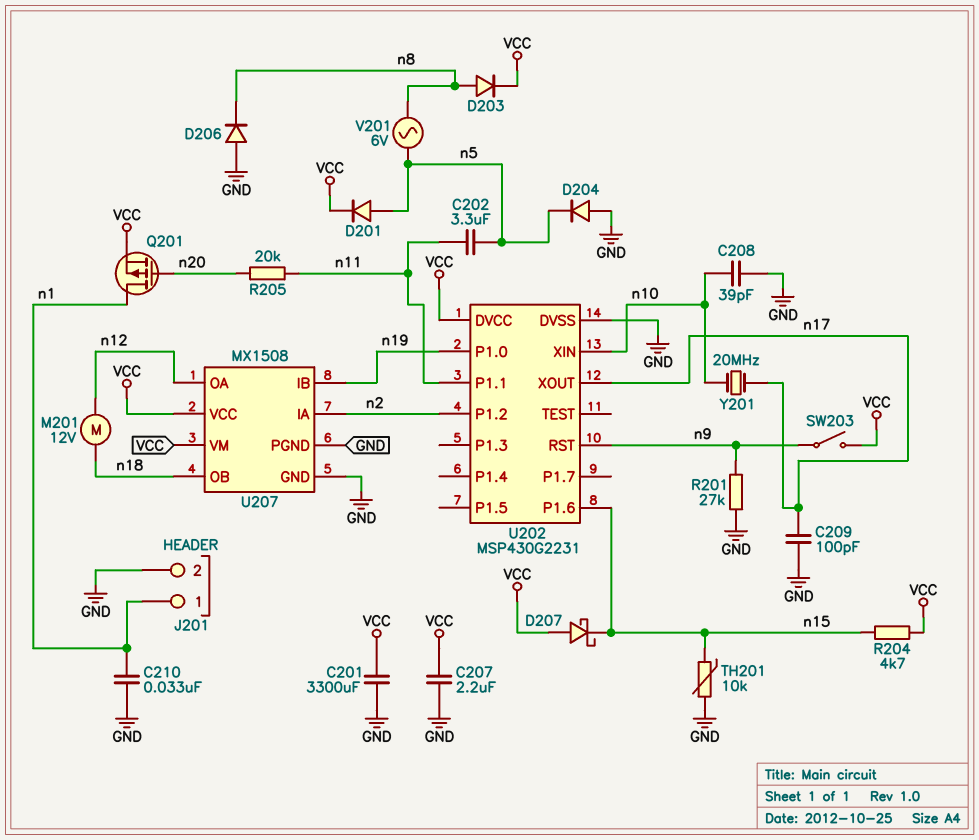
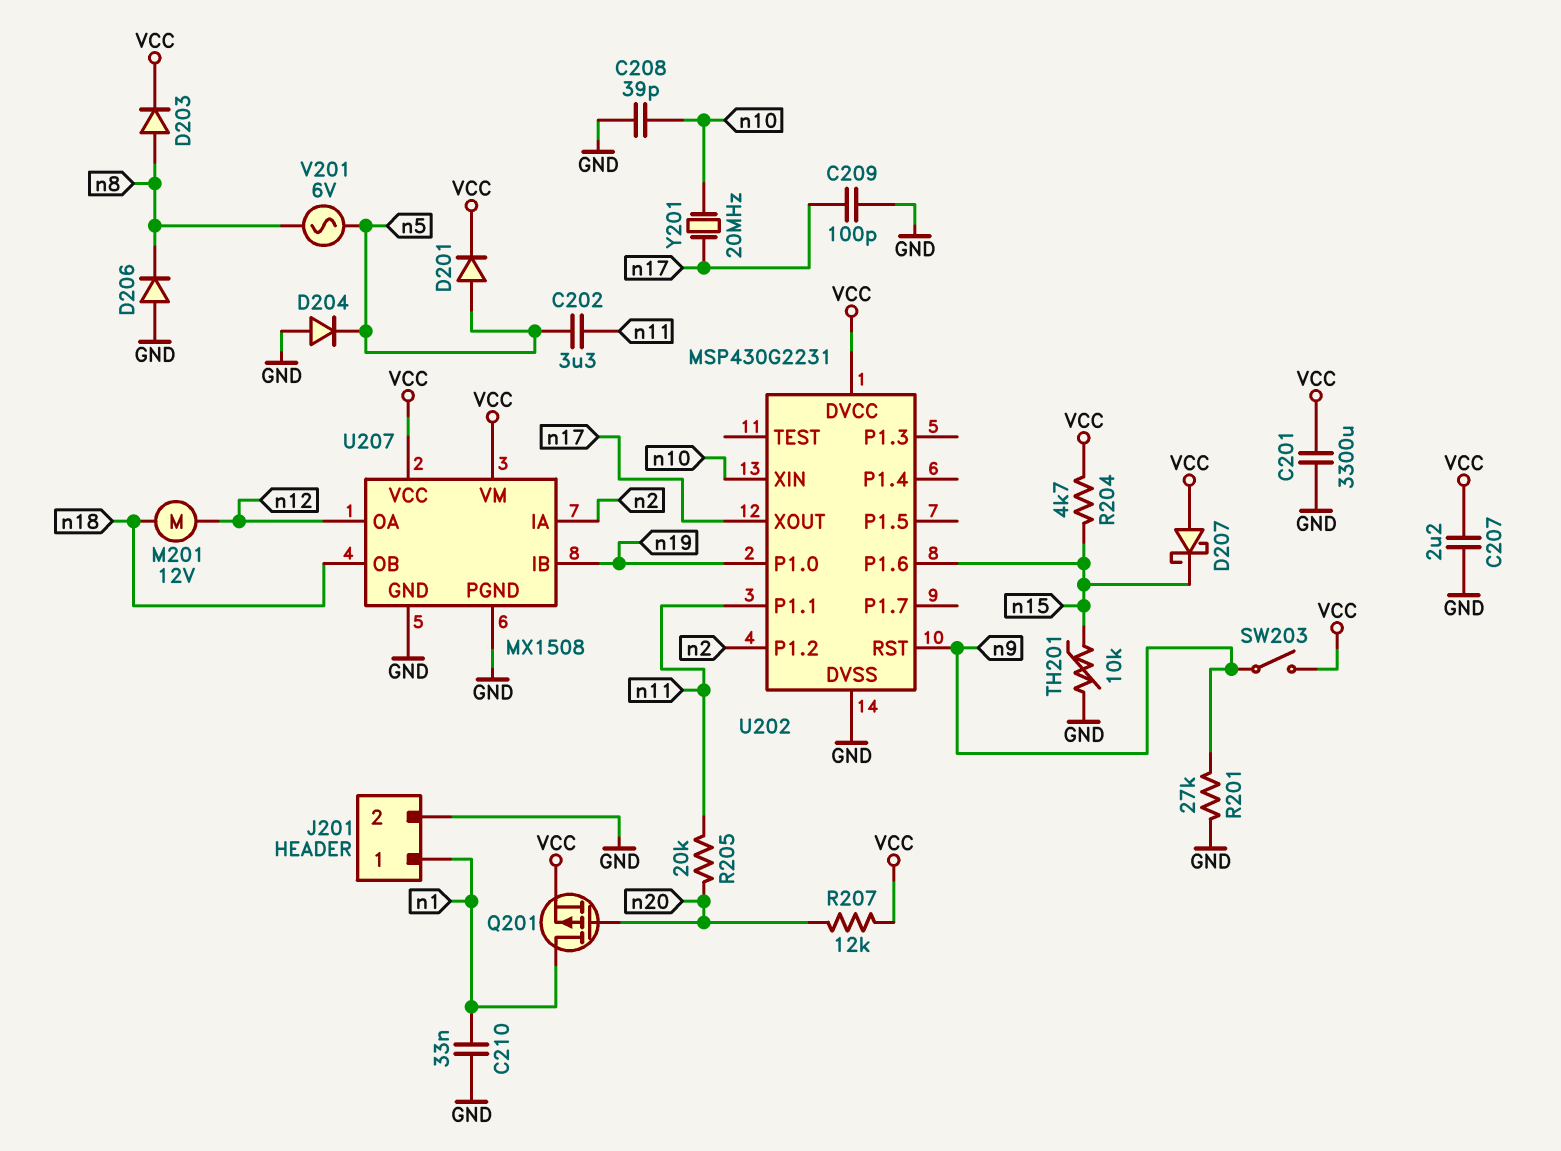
R207: none -> 12k (VCC, n20)

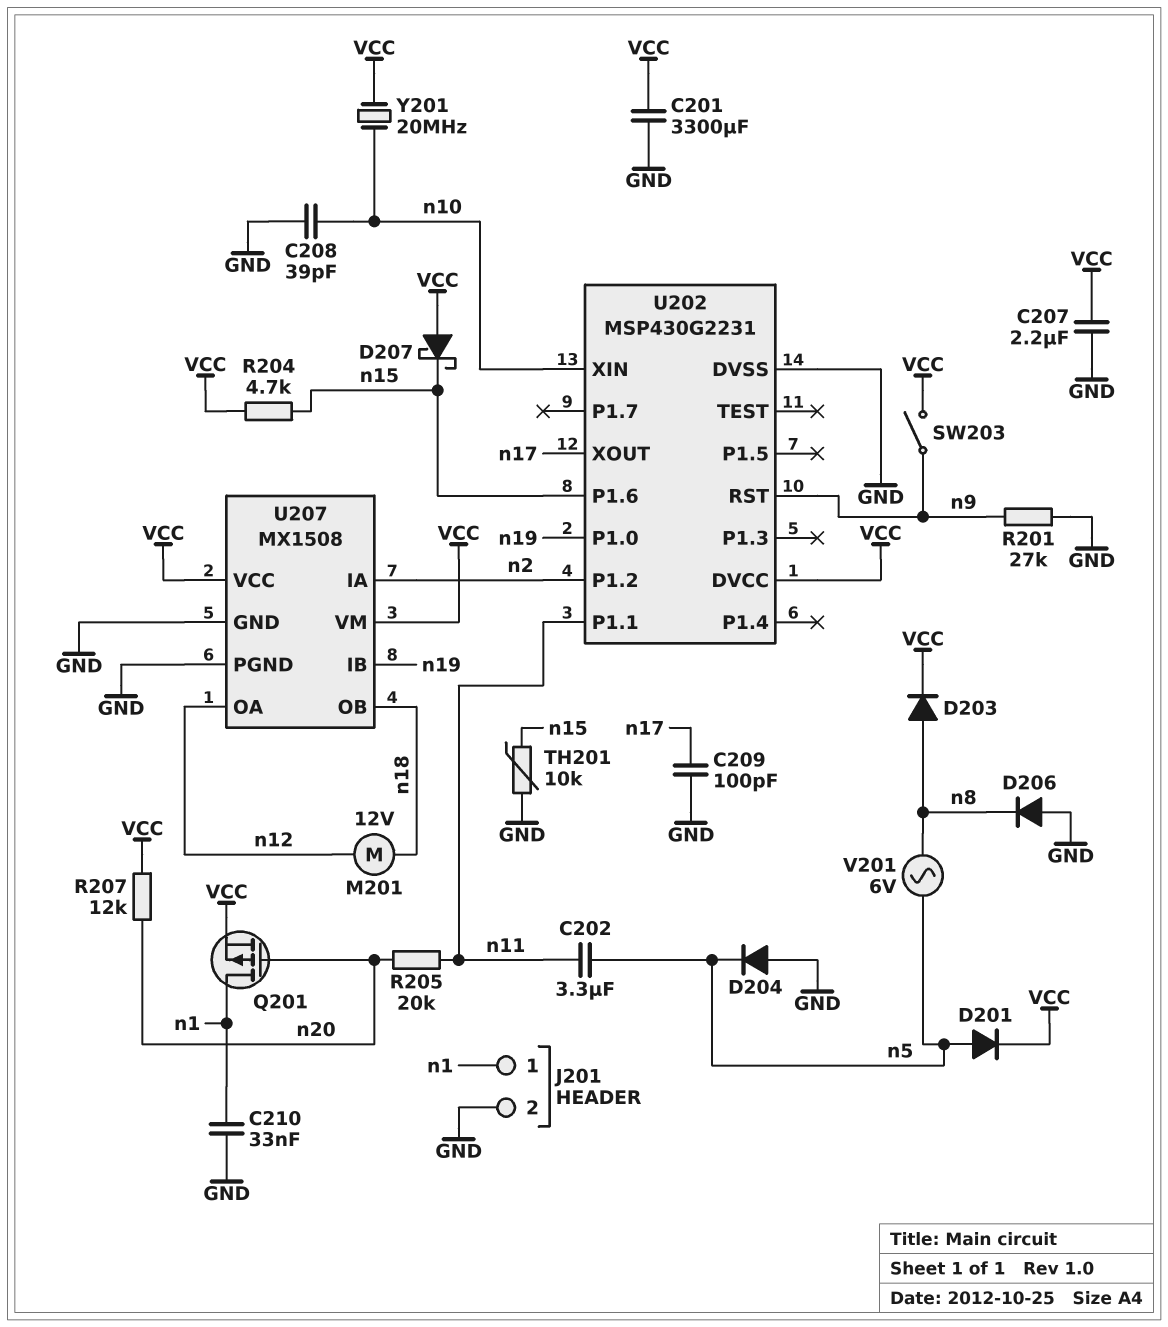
Y201: 20MHz (n10, n17) -> 20MHz (VCC, n10)

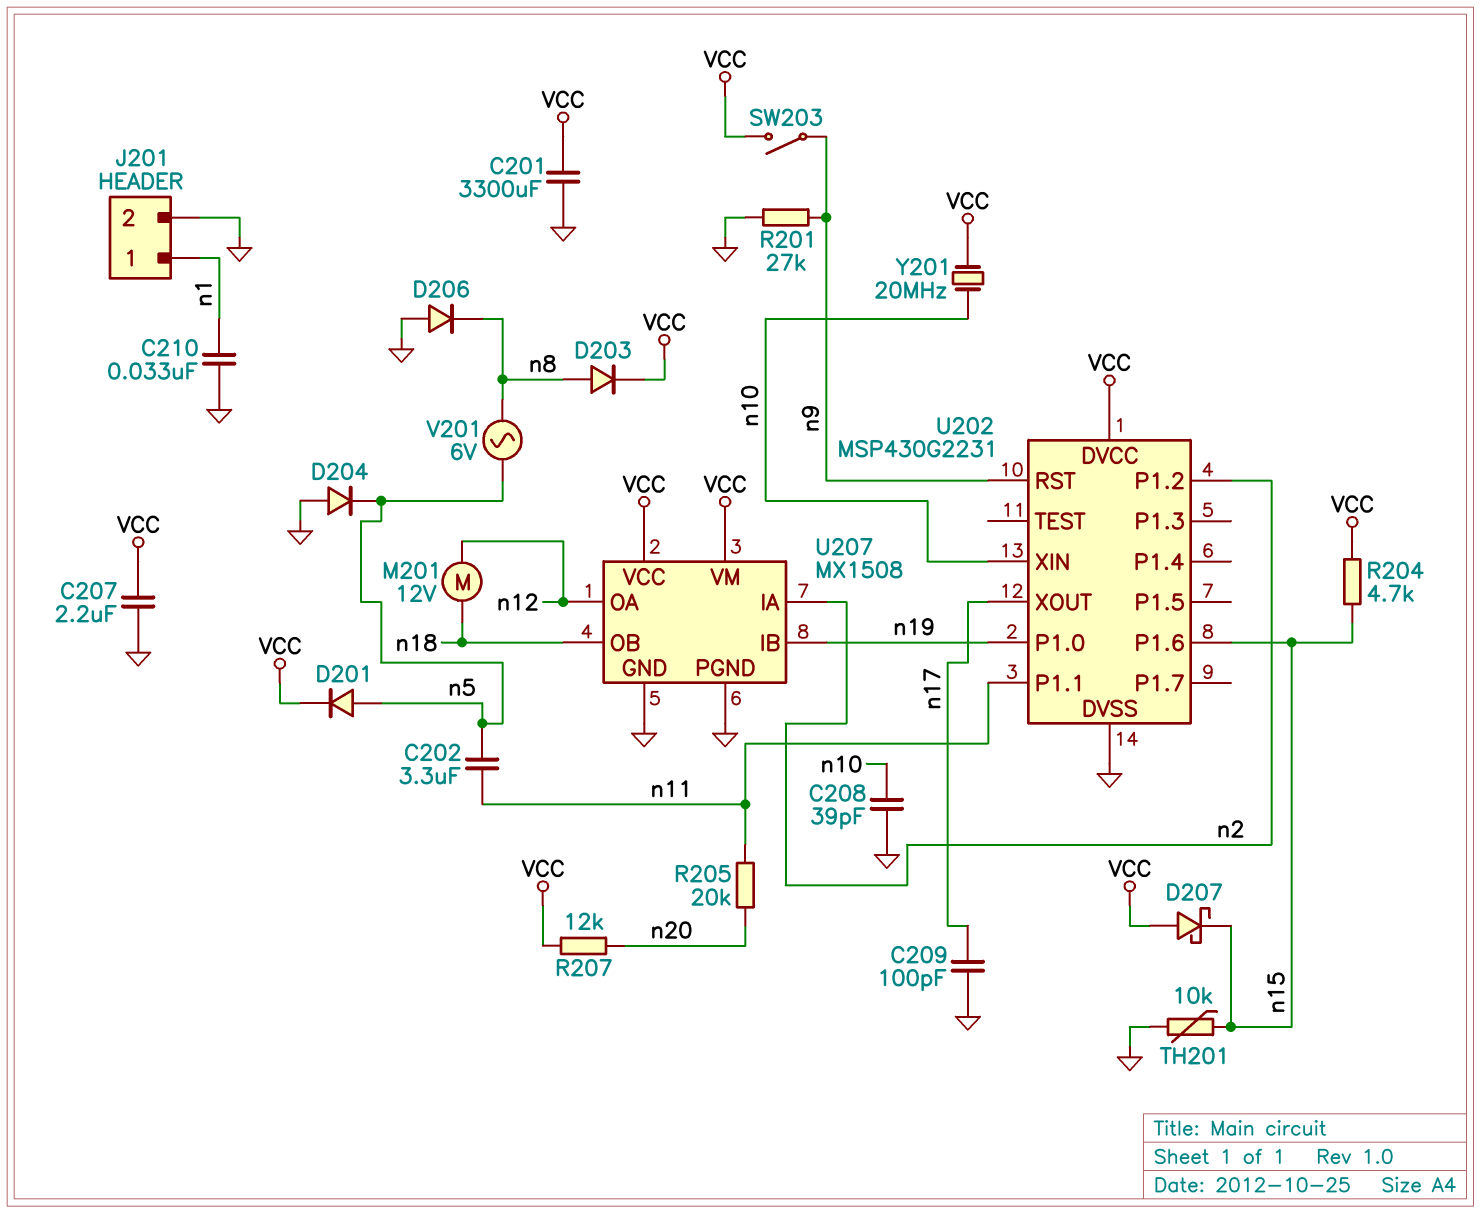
Q201: PMOS (G n20, D n1, S VCC) -> none

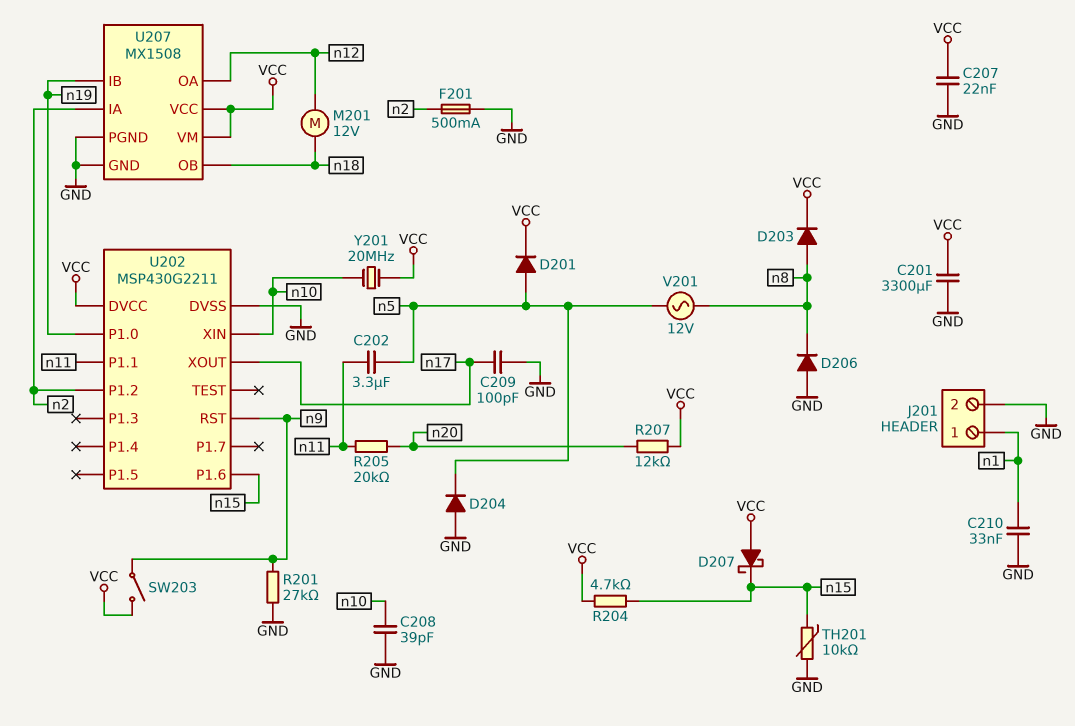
C207: 2.2uF (GND, VCC) -> 22nF (GND, VCC)
F201: none -> 500mA (GND, n2)
U202: MSP430G2231 -> MSP430G2211
V201: AC 6V (n5, n8) -> AC 12V (n5, n8)

